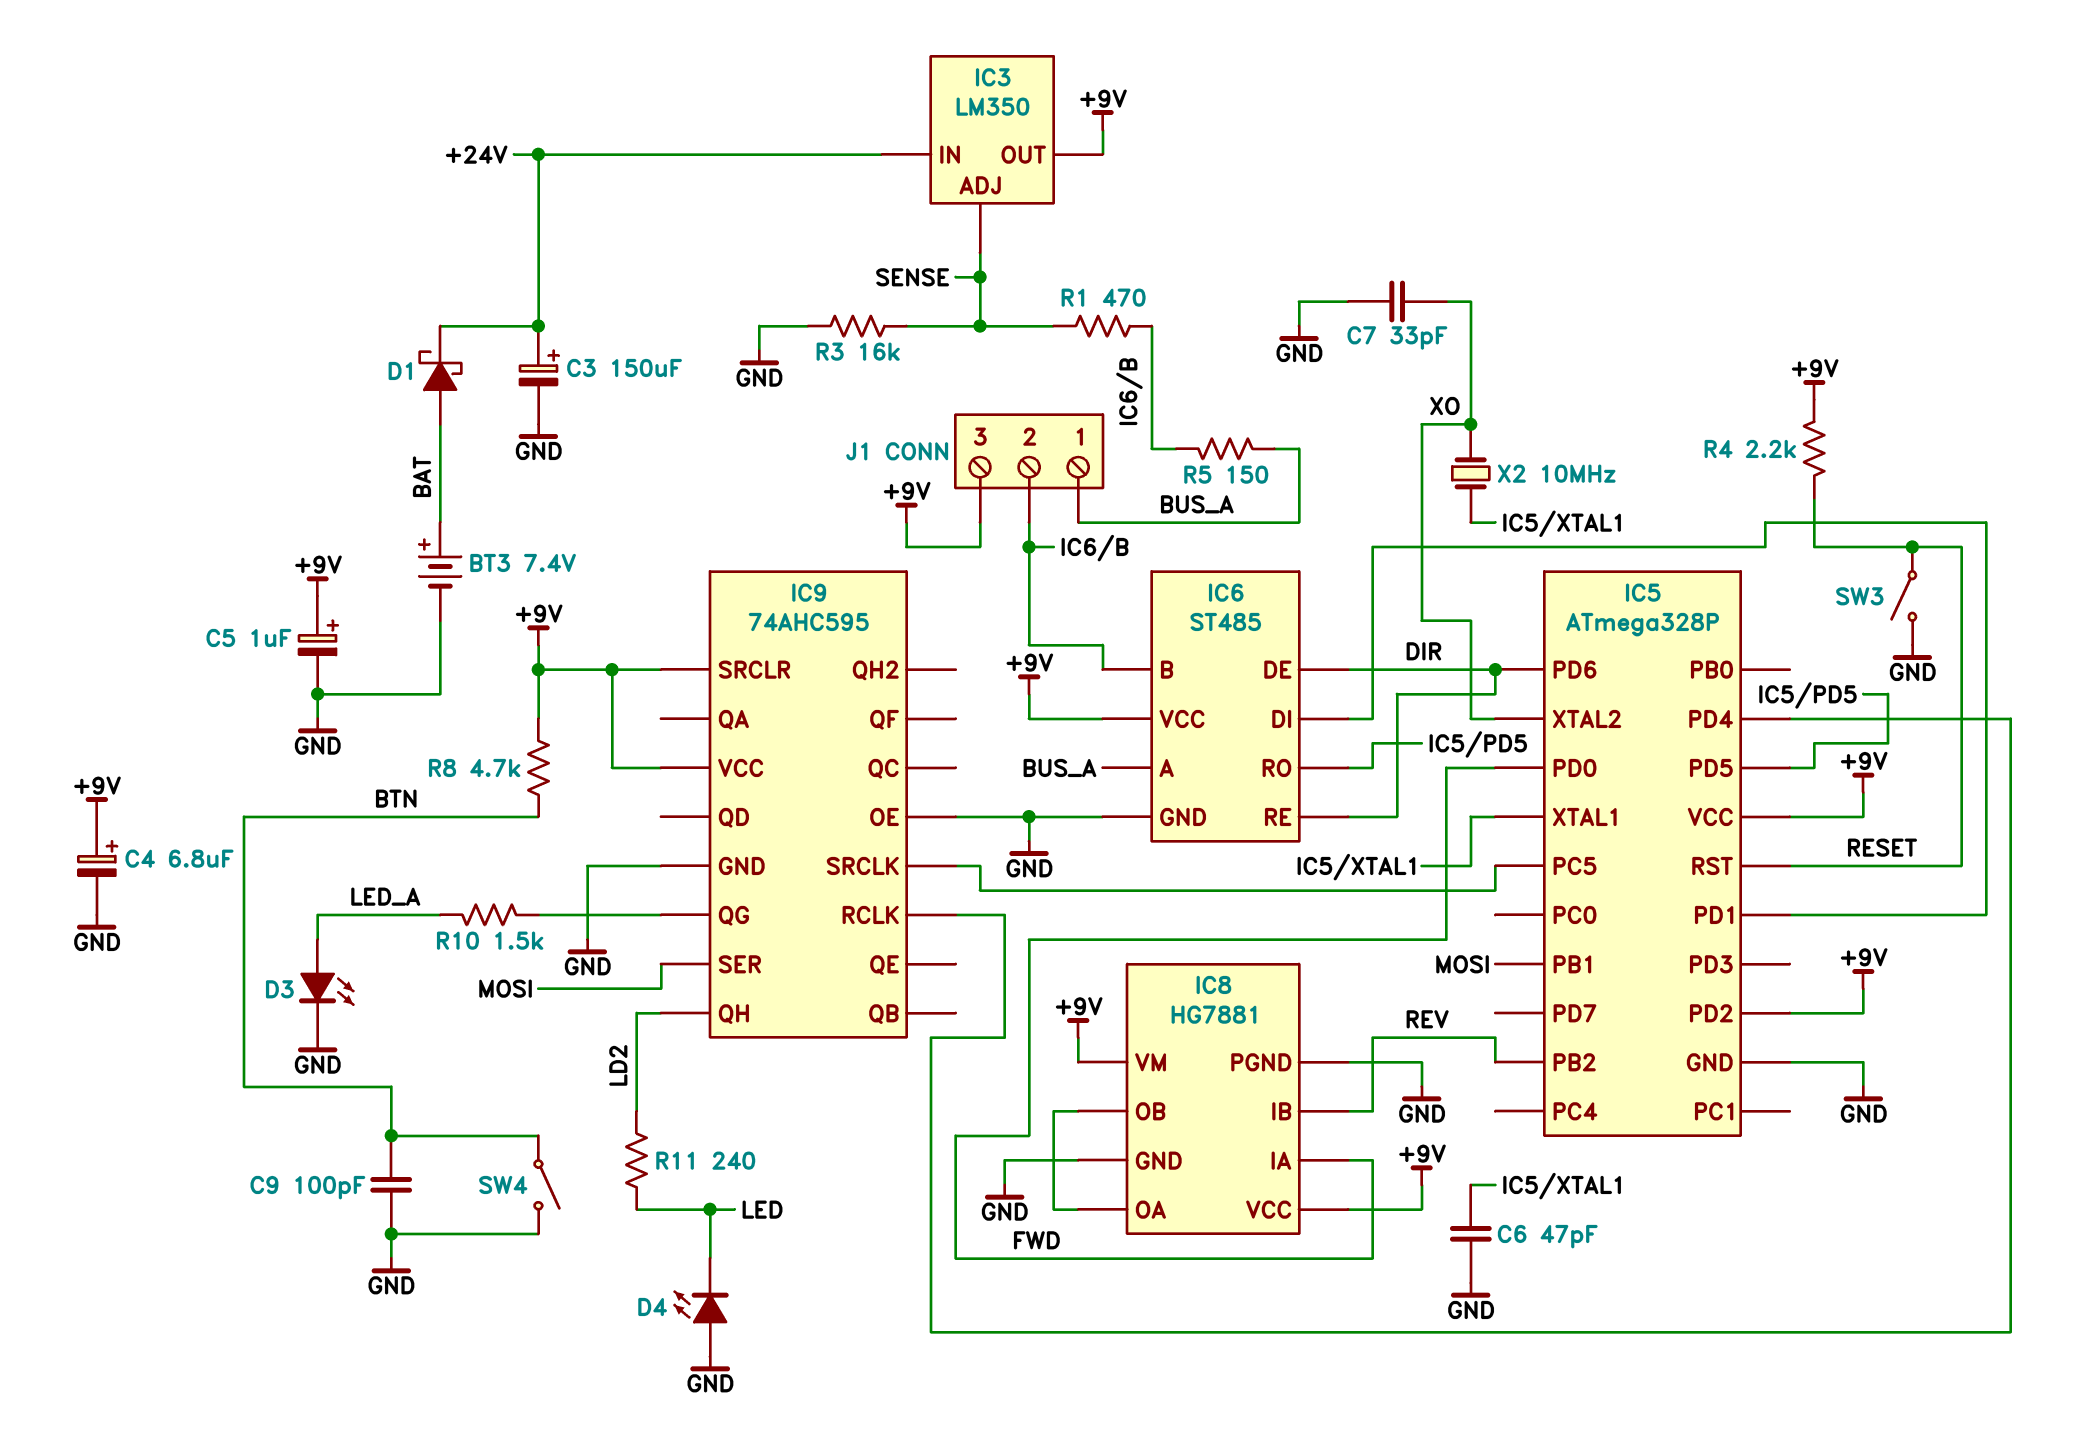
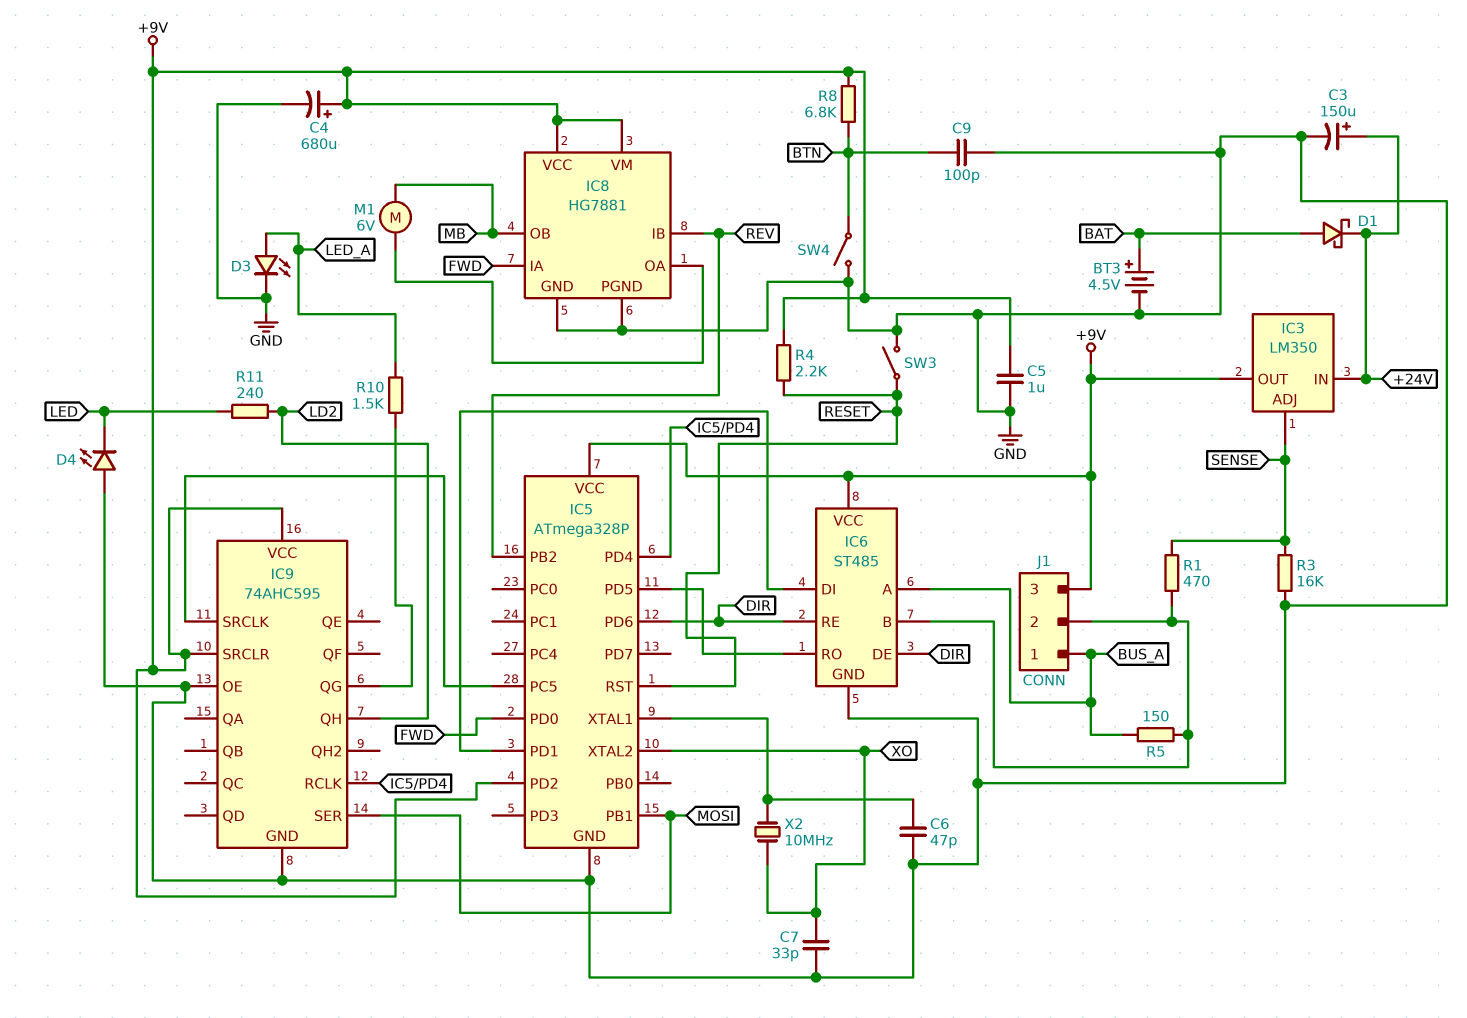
BT3: 7.4V (plus BAT, minus GND) -> 4.5V (plus BAT, minus GND)
C4: 6.8uF (plus +9V, minus GND) -> 680uF (plus +9V, minus GND)
C5: 1uF (plus +9V, minus GND) -> 1uF (+9V, GND)
IC8 pin OB: IC8/OA -> MB
M1: none -> motor 6V (IC8/OA, MB)
R8: 4.7k (+9V, BTN) -> 6.8k (+9V, BTN)

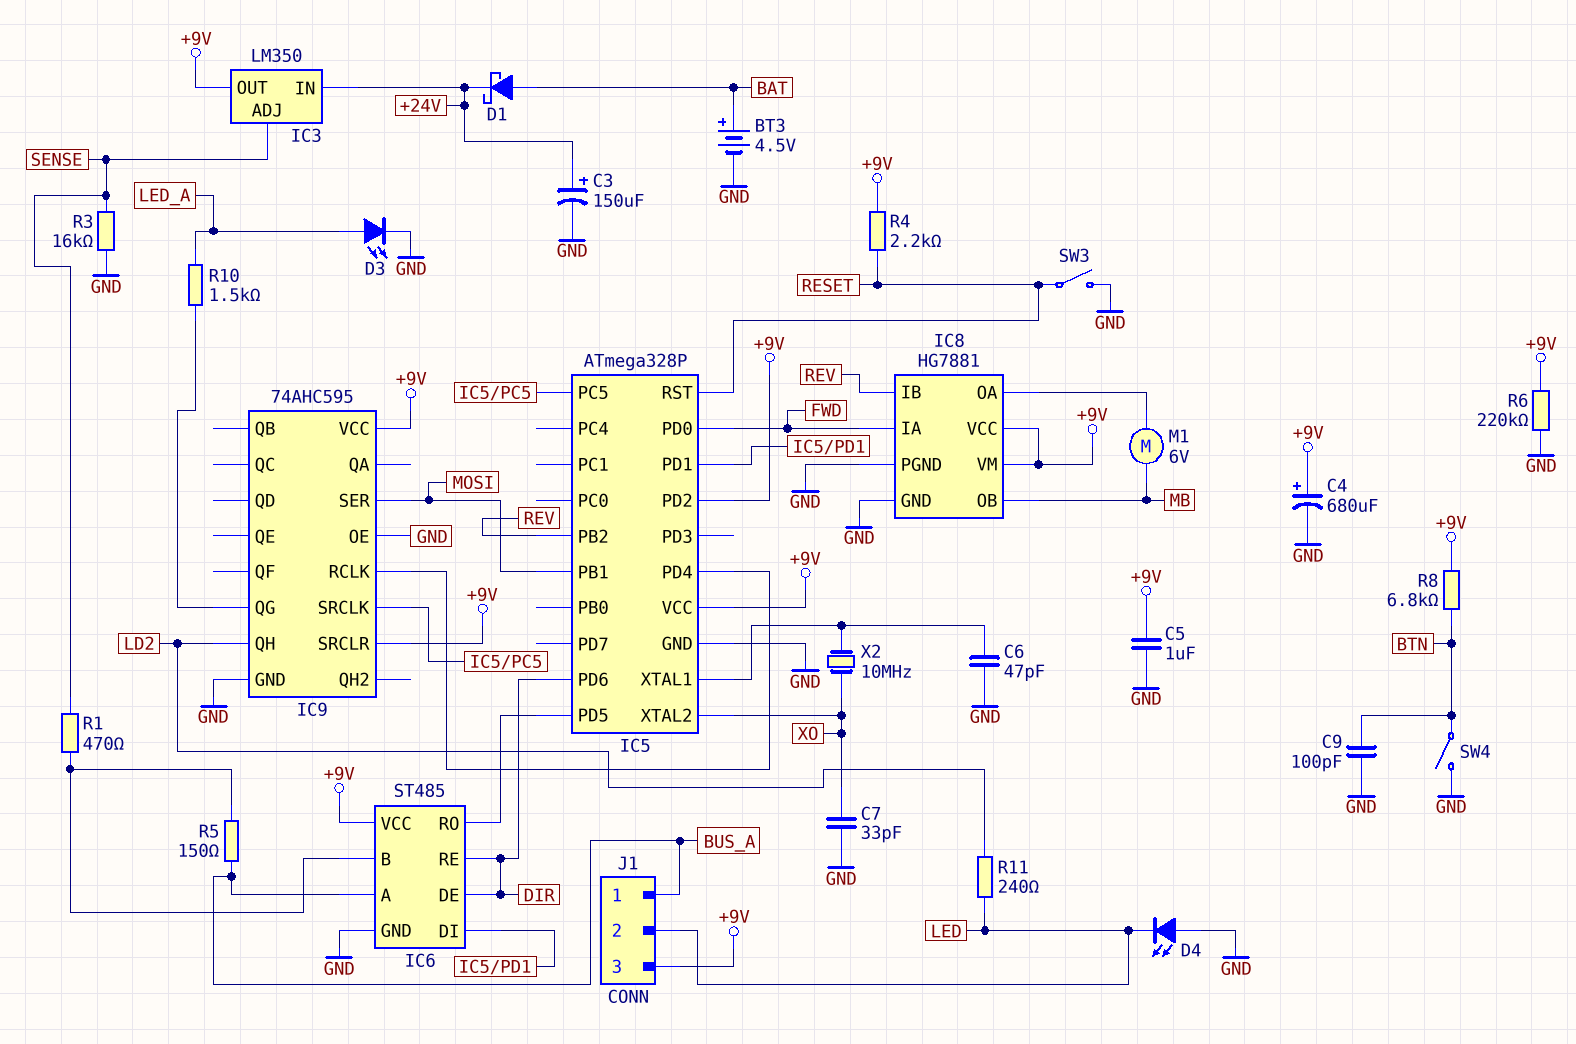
J1 pin 2: IC6/B -> LED
R6: none -> 220k (+9V, GND)

